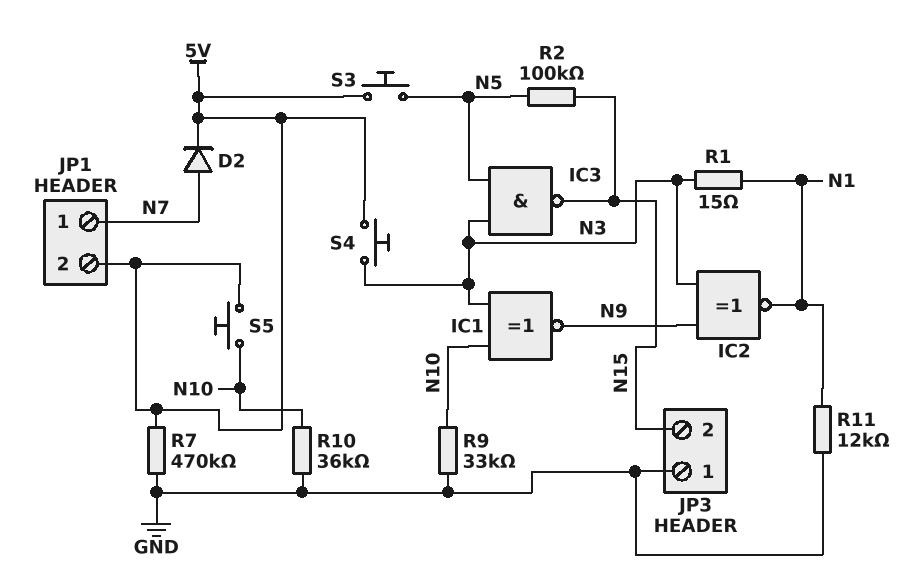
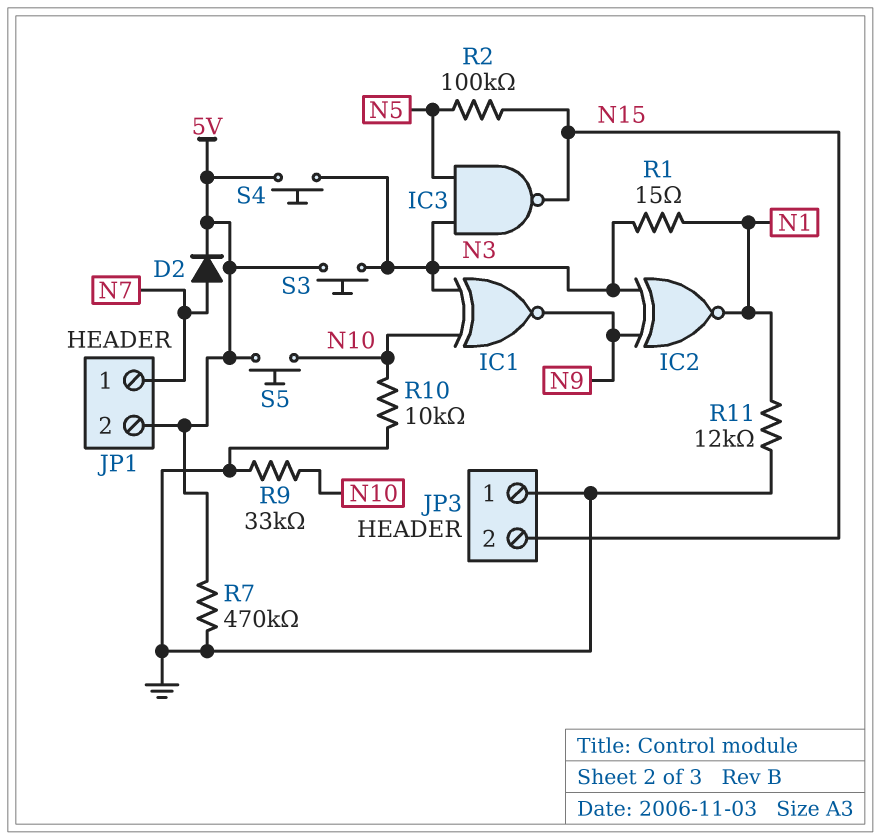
R10: 36k (GND, N10) -> 10k (GND, N10)
S3: button (5V, N5) -> button (5V, N3)

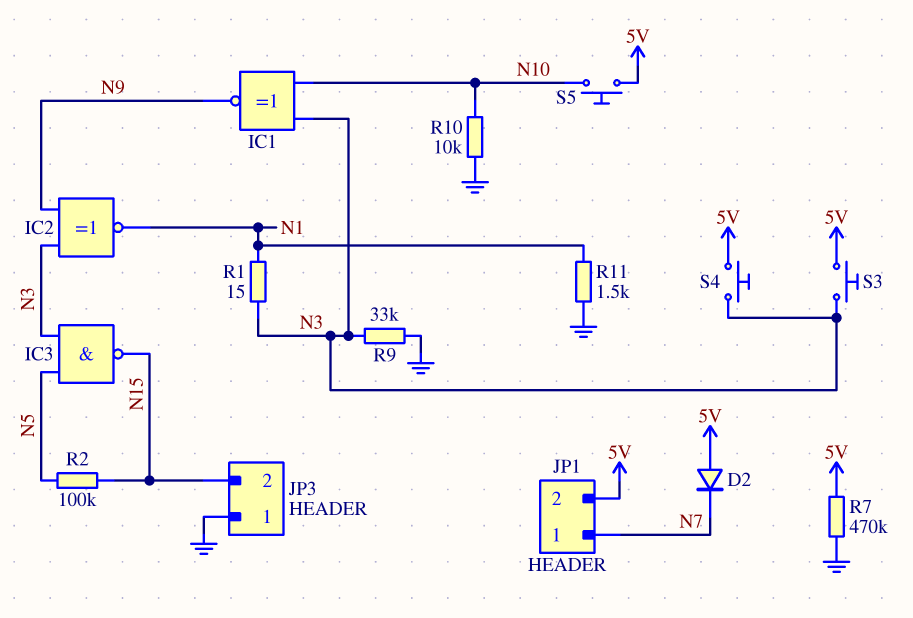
D2: diode (A N7, K 5V) -> diode (A 5V, K N7)
R9: 33k (GND, N10) -> 33k (GND, N3)
R11: 12k (GND, N1) -> 1.5k (GND, N1)

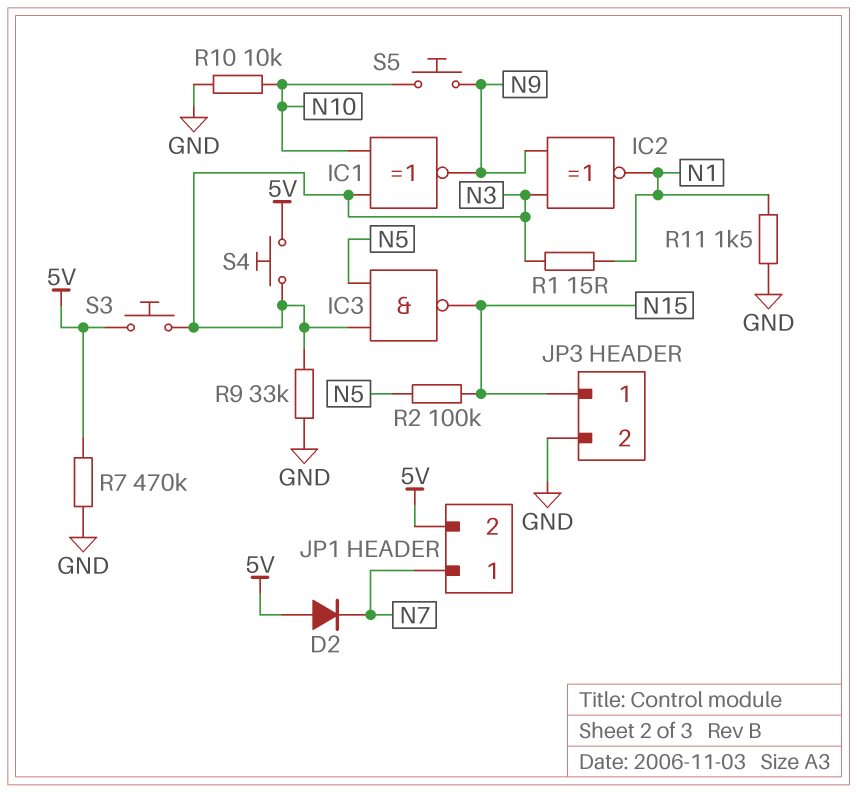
JP3 pin 1: GND -> N15
JP3 pin 2: N15 -> GND
S5: button (5V, N10) -> button (N9, N10)

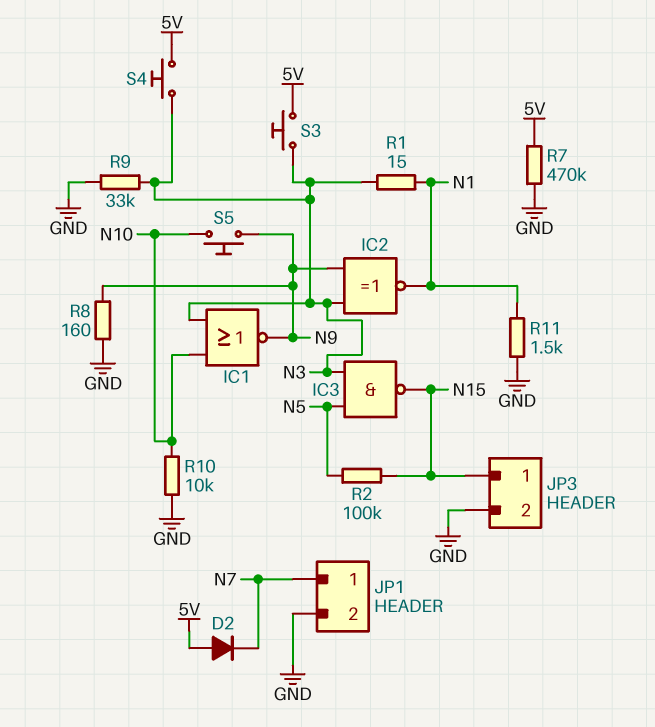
IC1: XNOR (in N3, in N10, out N9) -> NOR (in N3, in N10, out N9)
JP1 pin 2: 5V -> GND
R8: none -> 160 (GND, N9)

